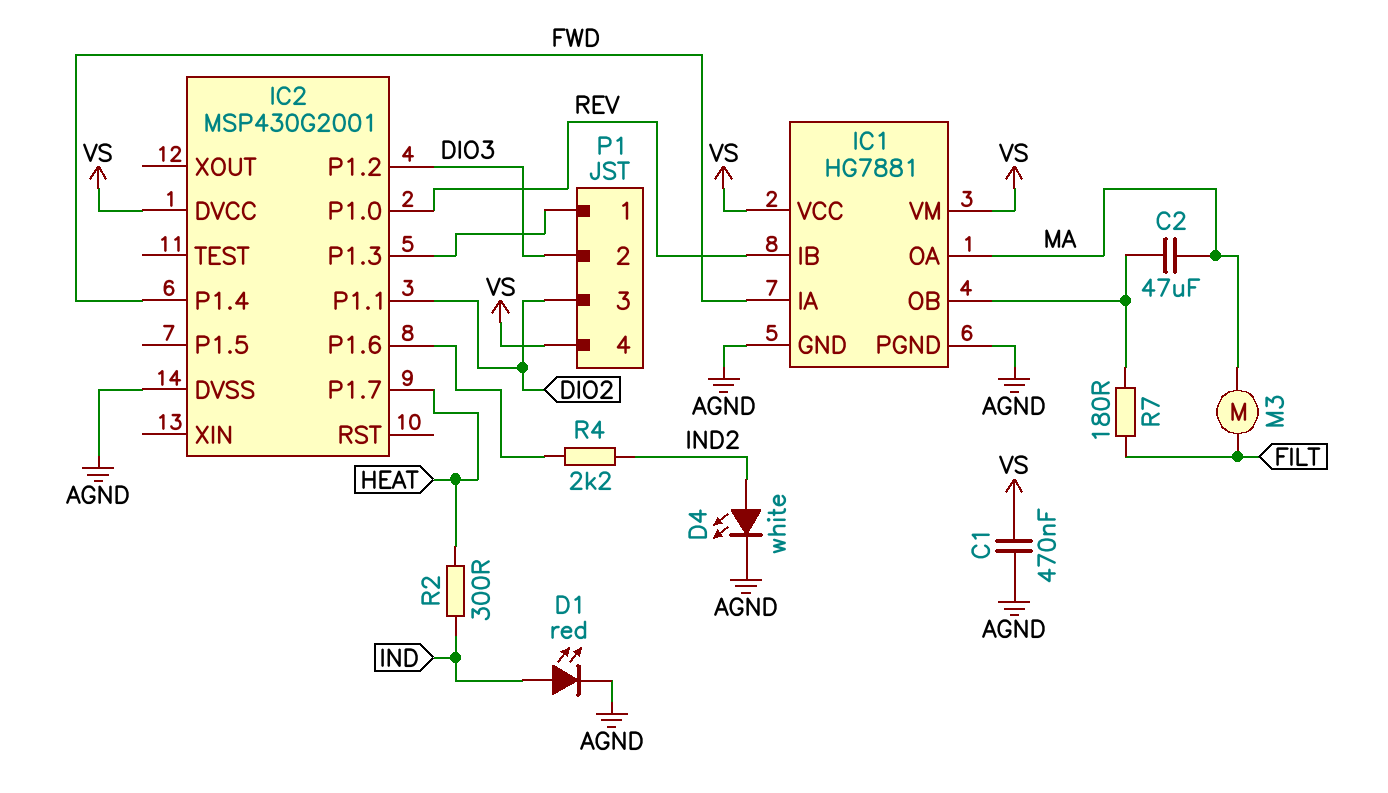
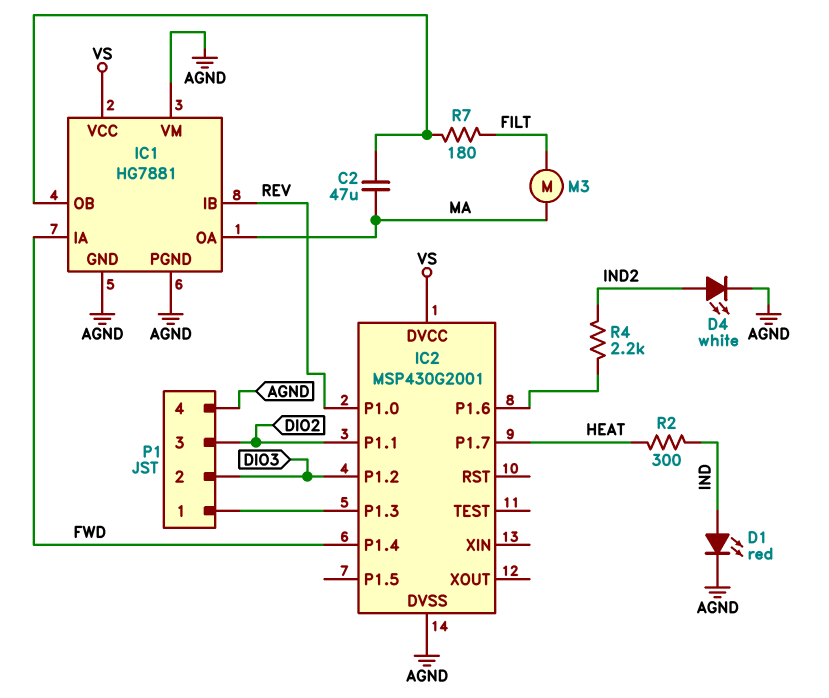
C1: 470nF (AGND, VS) -> none
IC1 pin VM: VS -> AGND
P1 pin 4: VS -> AGND

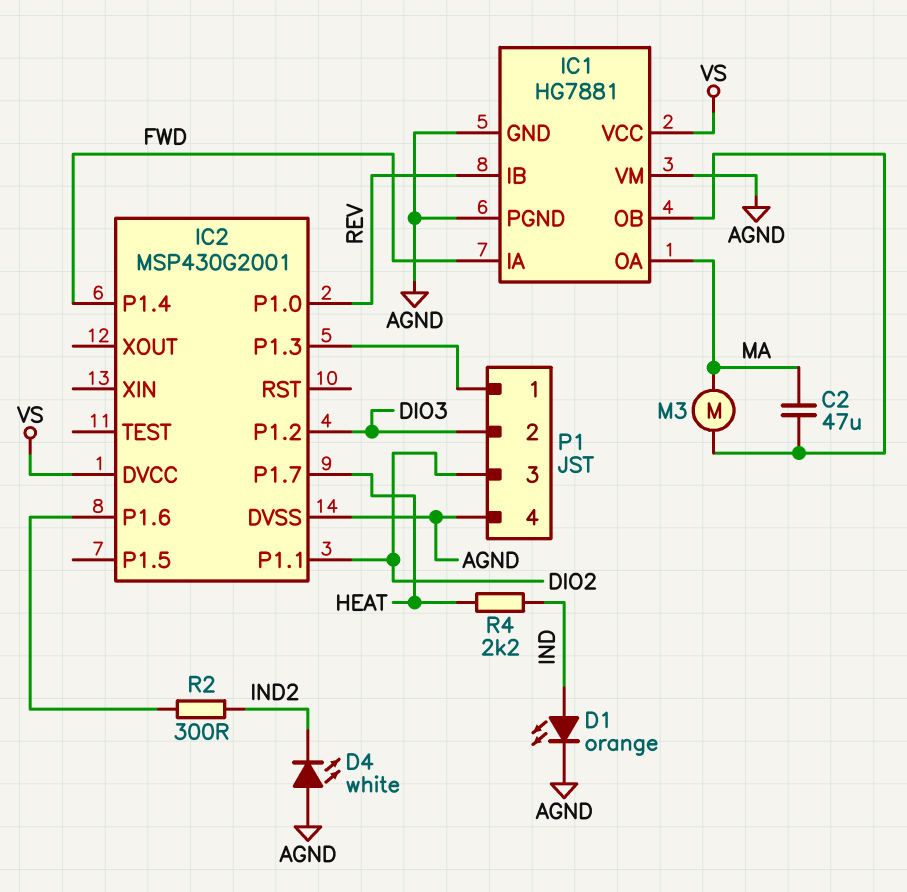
D1: LED red (A IND, K AGND) -> LED orange (A IND, K AGND)
D4: LED white (A IND2, K AGND) -> LED white (A AGND, K IND2)
M3: motor (FILT, MA) -> motor (IC1/OB, MA)
R2: 300 (HEAT, IND) -> 300 (IC2/P1.6, IND2)
R4: 2.2k (IC2/P1.6, IND2) -> 2.2k (HEAT, IND)
R7: 180 (FILT, IC1/OB) -> none

